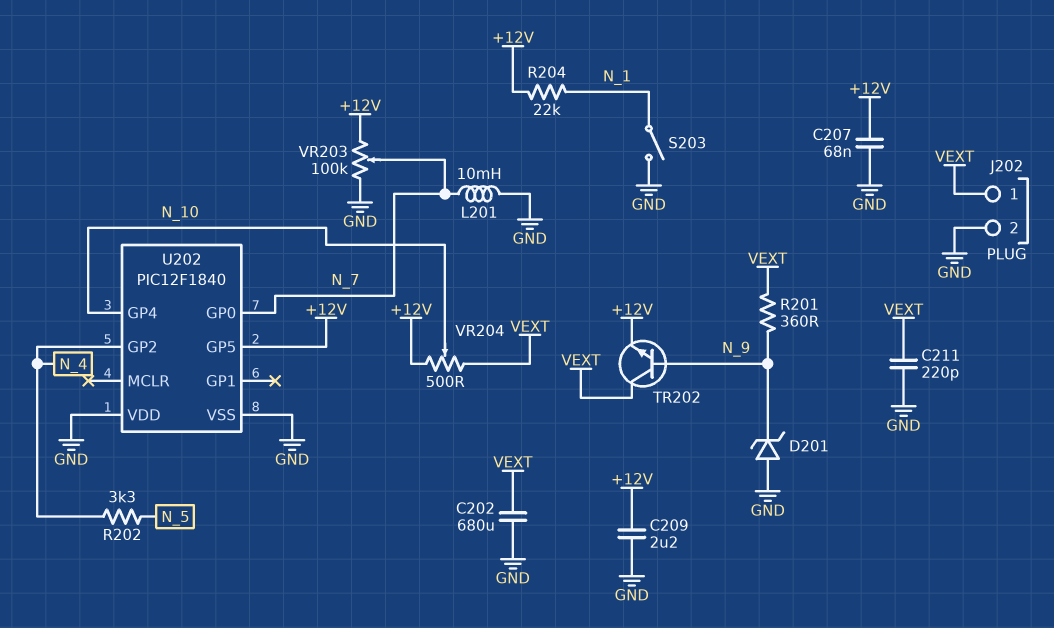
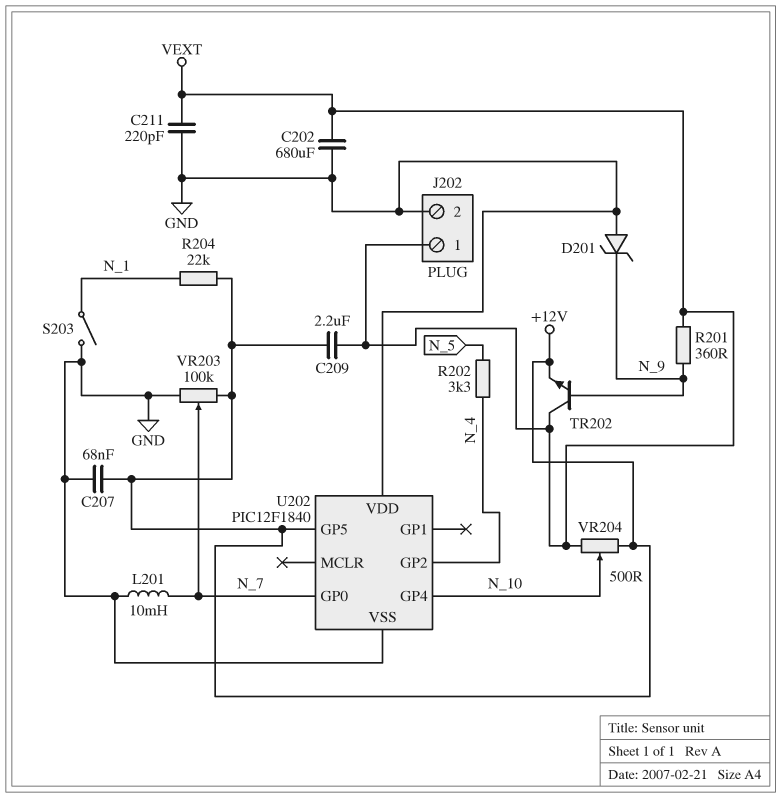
C209: 2.2uF (+12V, GND) -> 2.2uF (+12V, VEXT)

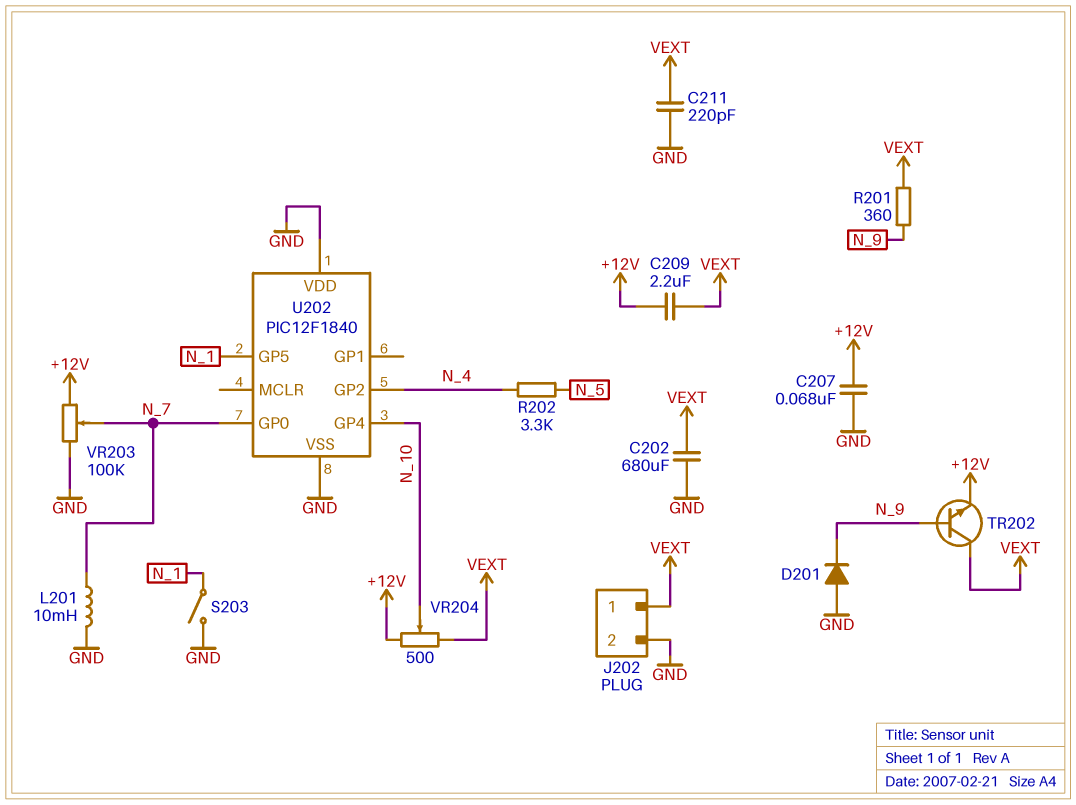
D201: zener (A GND, K N_9) -> diode (A GND, K N_9)
R204: 22k (+12V, N_1) -> none
U202 pin GP5: +12V -> N_1

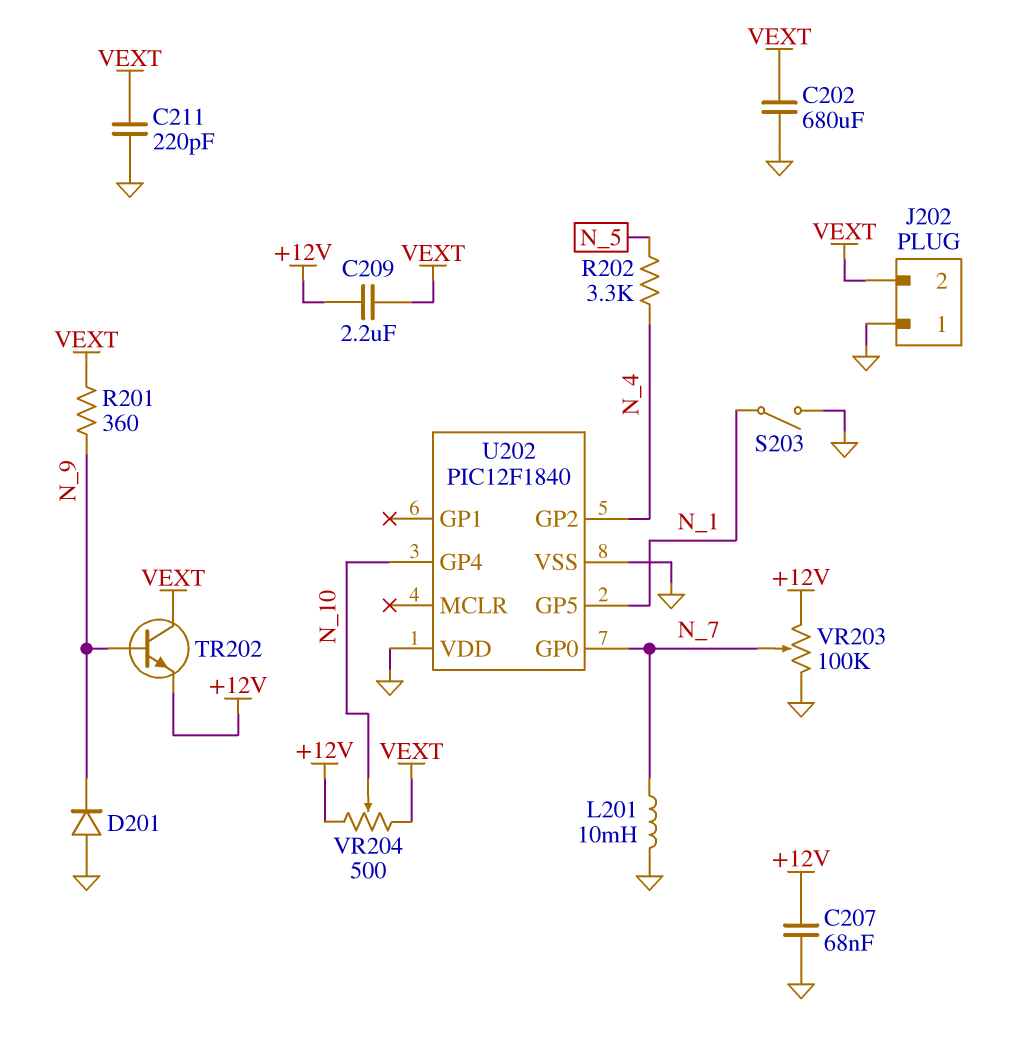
J202 pin 1: VEXT -> GND
J202 pin 2: GND -> VEXT

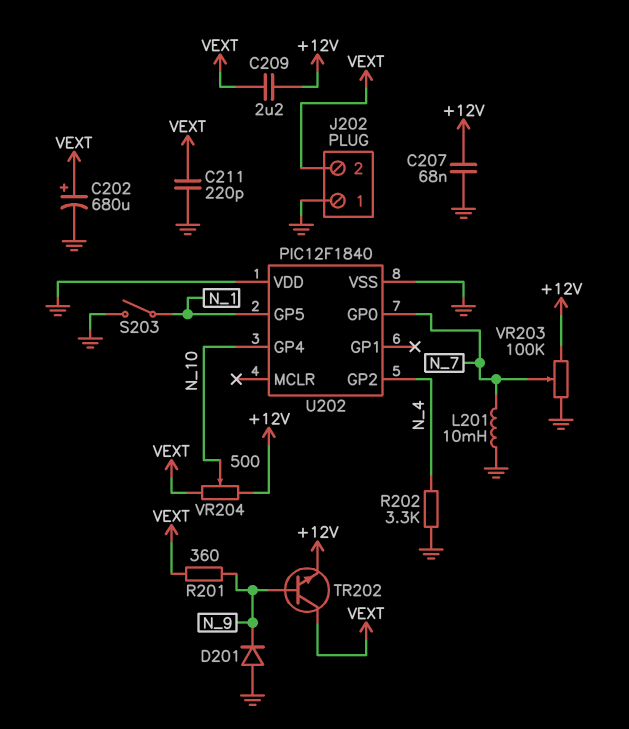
C202: 680uF (GND, VEXT) -> 680uF (plus VEXT, minus GND)
R202: 3.3k (N_4, N_5) -> 3.3k (GND, N_4)

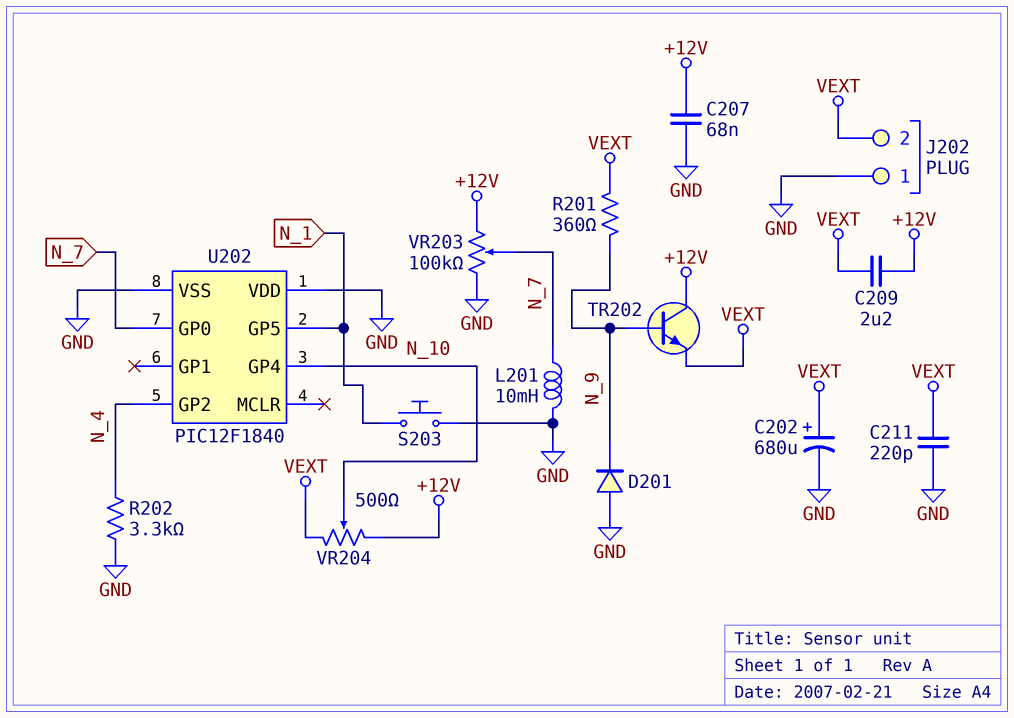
S203: switch (GND, N_1) -> button (GND, N_1)
TR202: NPN (B N_9, C VEXT, E +12V) -> NPN (B N_9, C +12V, E VEXT)

